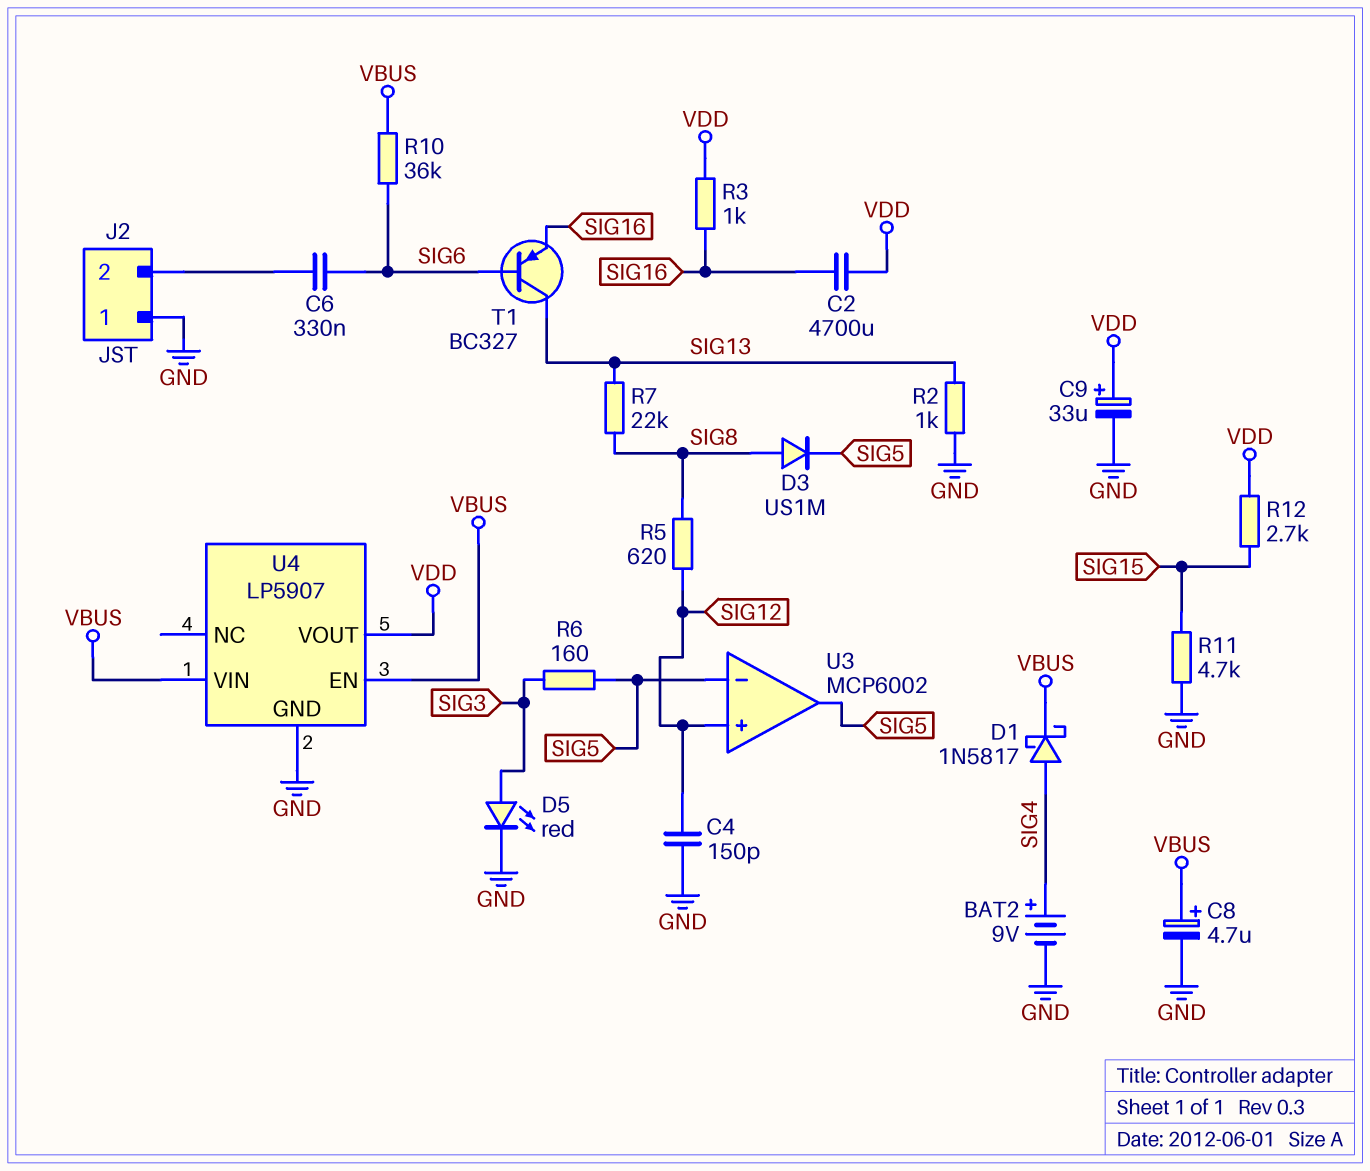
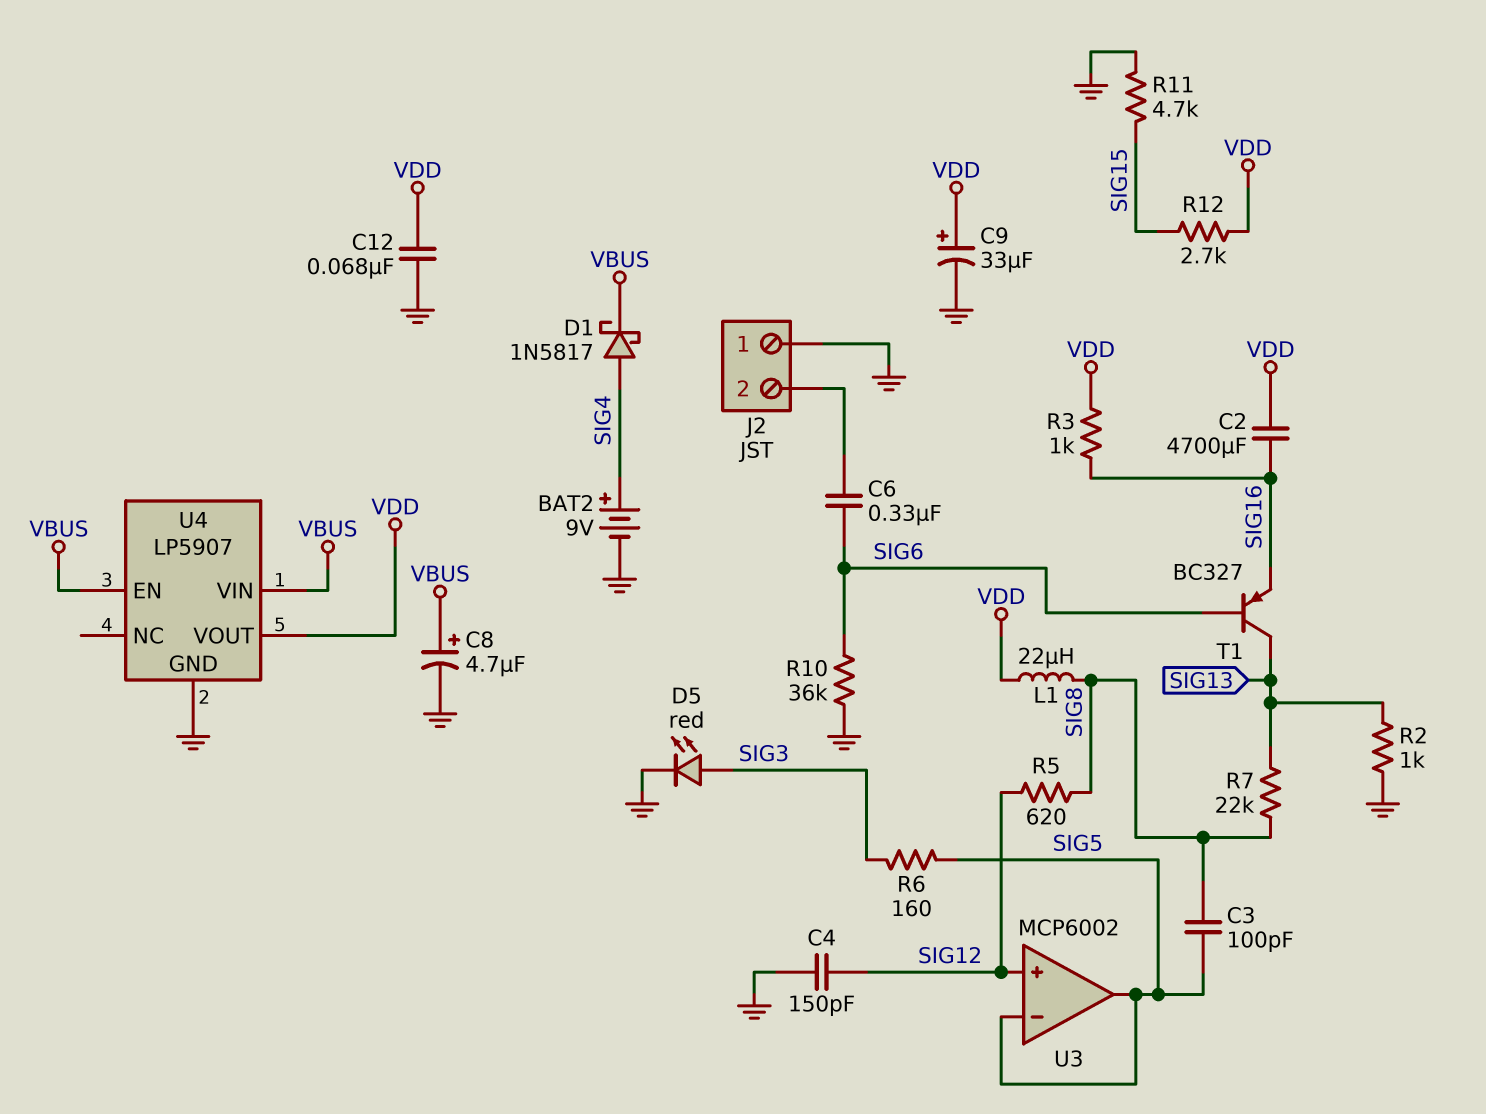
C3: none -> 100pF (SIG5, SIG8)
C12: none -> 68nF (GND, VDD)
D3: diode US1M (A SIG8, K SIG5) -> none
L1: none -> 22uH (SIG8, VDD)
R10: 36k (SIG6, VBUS) -> 36k (GND, SIG6)

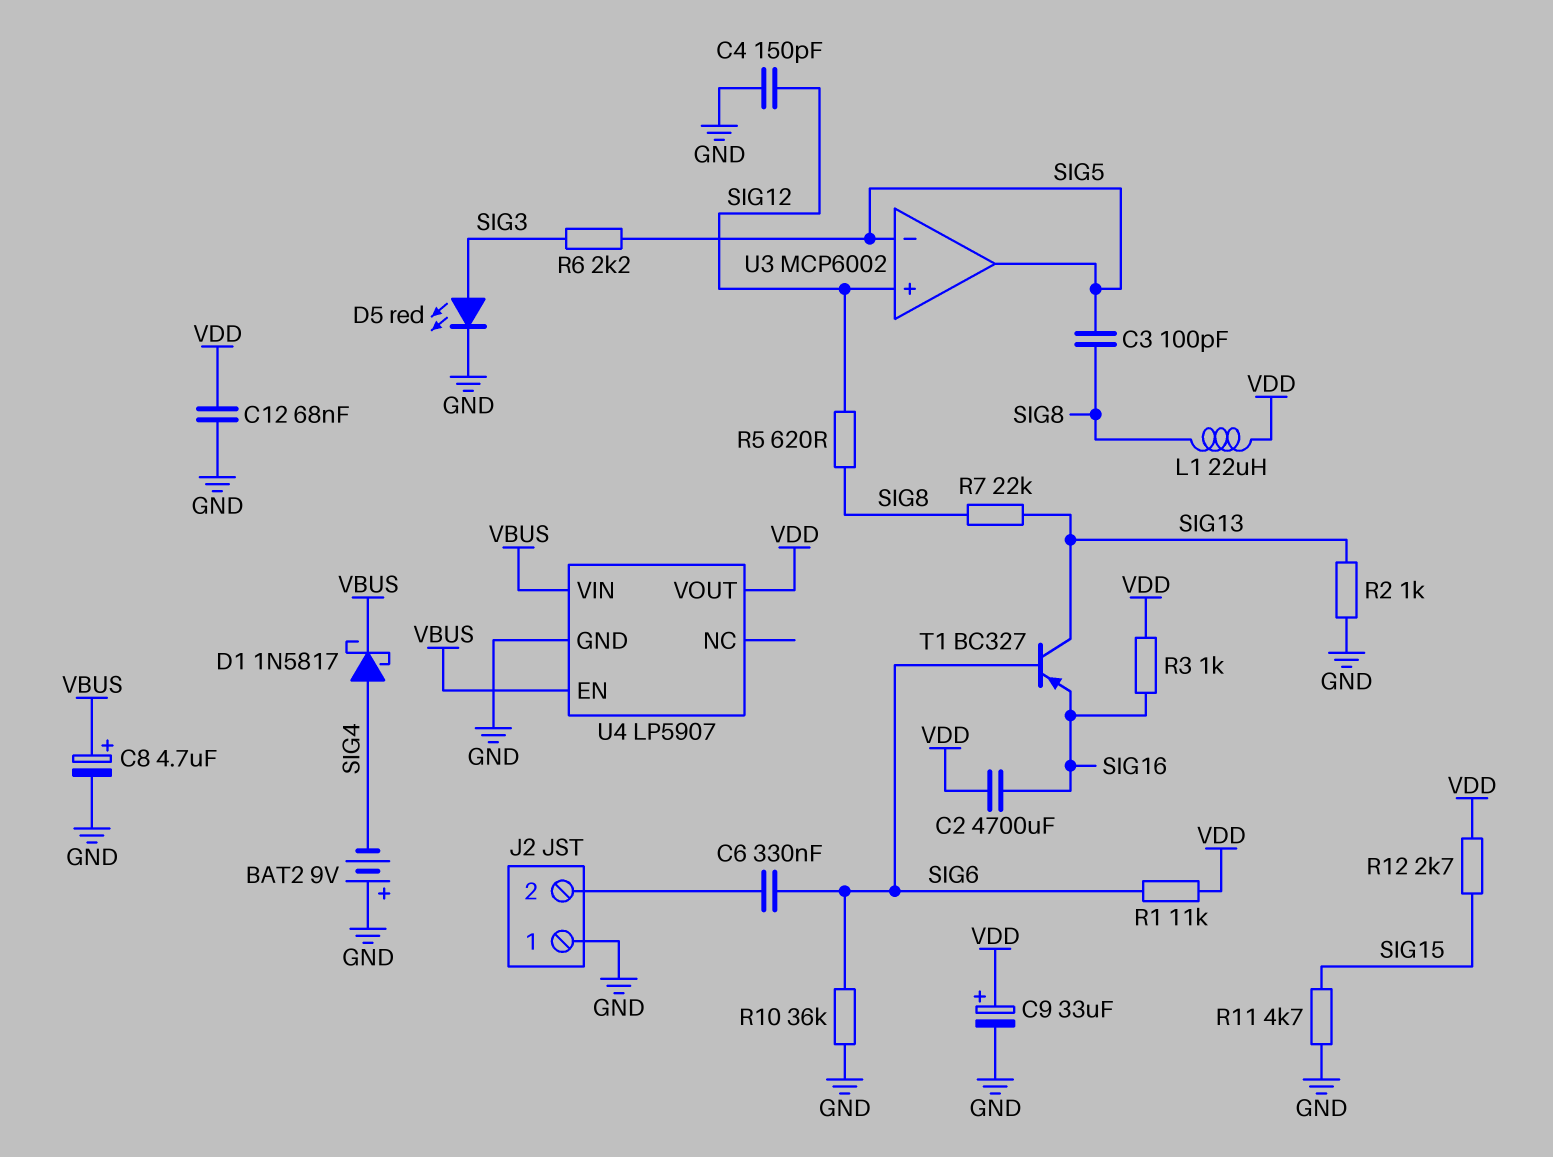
BAT2: 9V (plus SIG4, minus GND) -> 9V (plus GND, minus SIG4)
R1: none -> 11k (SIG6, VDD)
R6: 160 (SIG3, SIG5) -> 2.2k (SIG3, SIG5)

